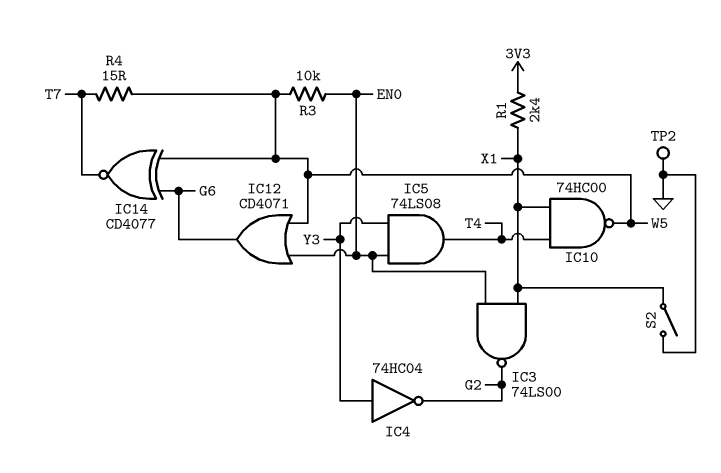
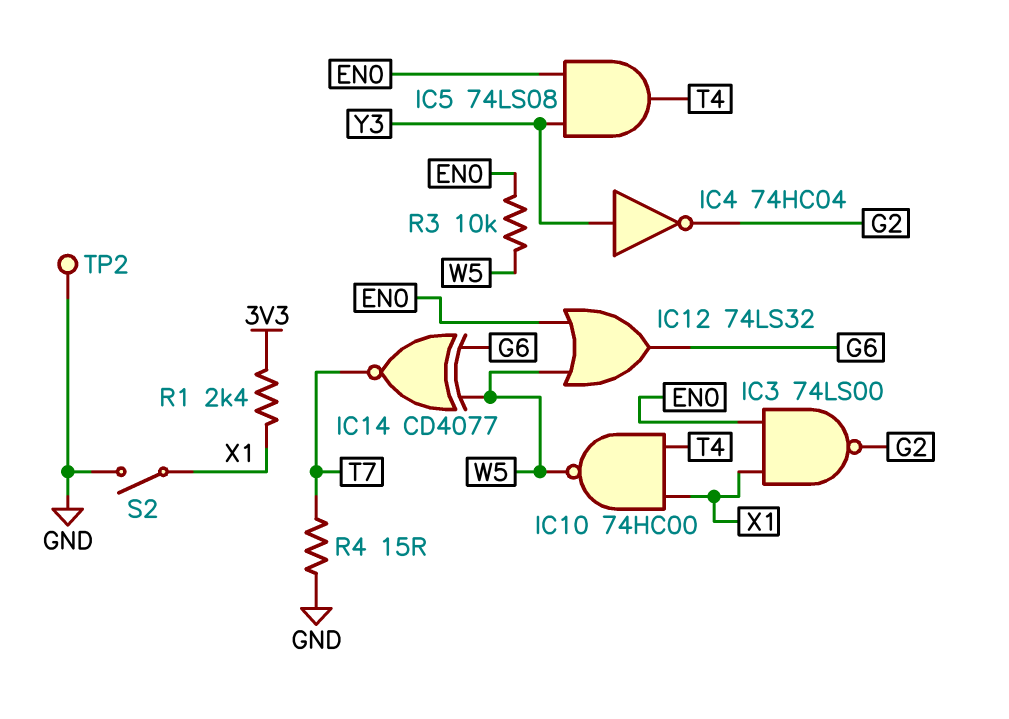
IC12: OR CD4071 (in EN0, in W5, out G6) -> OR 74LS32 (in EN0, in W5, out G6)
R4: 15 (T7, W5) -> 15 (GND, T7)

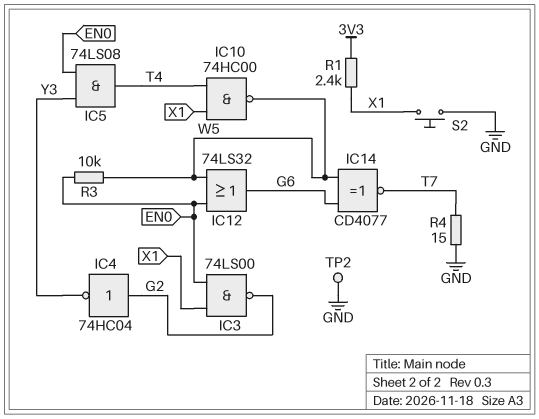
IC4: NOT 74HC04 (in Y3, out G2) -> NOT 74HC04 (in G2, out Y3)
S2: switch (GND, X1) -> button (GND, X1)

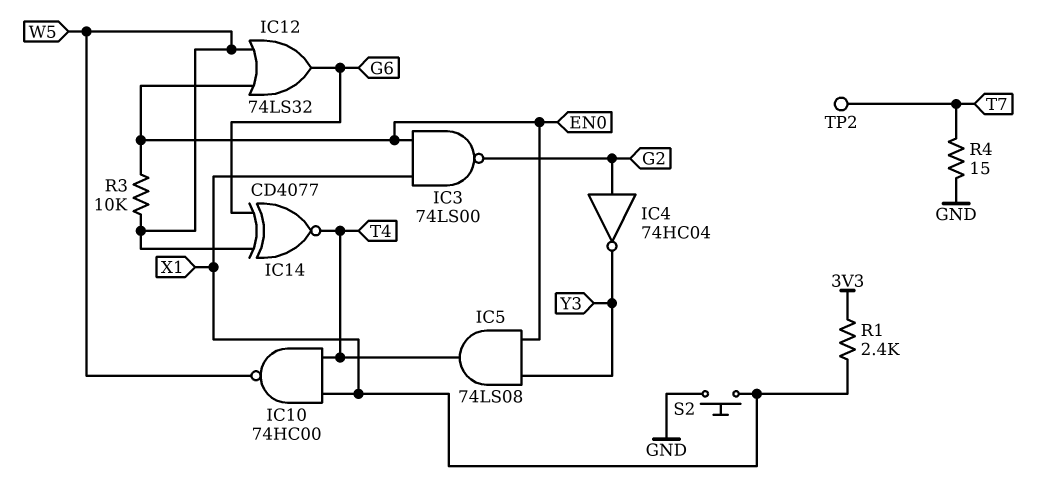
IC14: XNOR CD4077 (in G6, in W5, out T7) -> XNOR CD4077 (in G6, in W5, out T4)
TP2: test point (GND) -> test point (T7)

